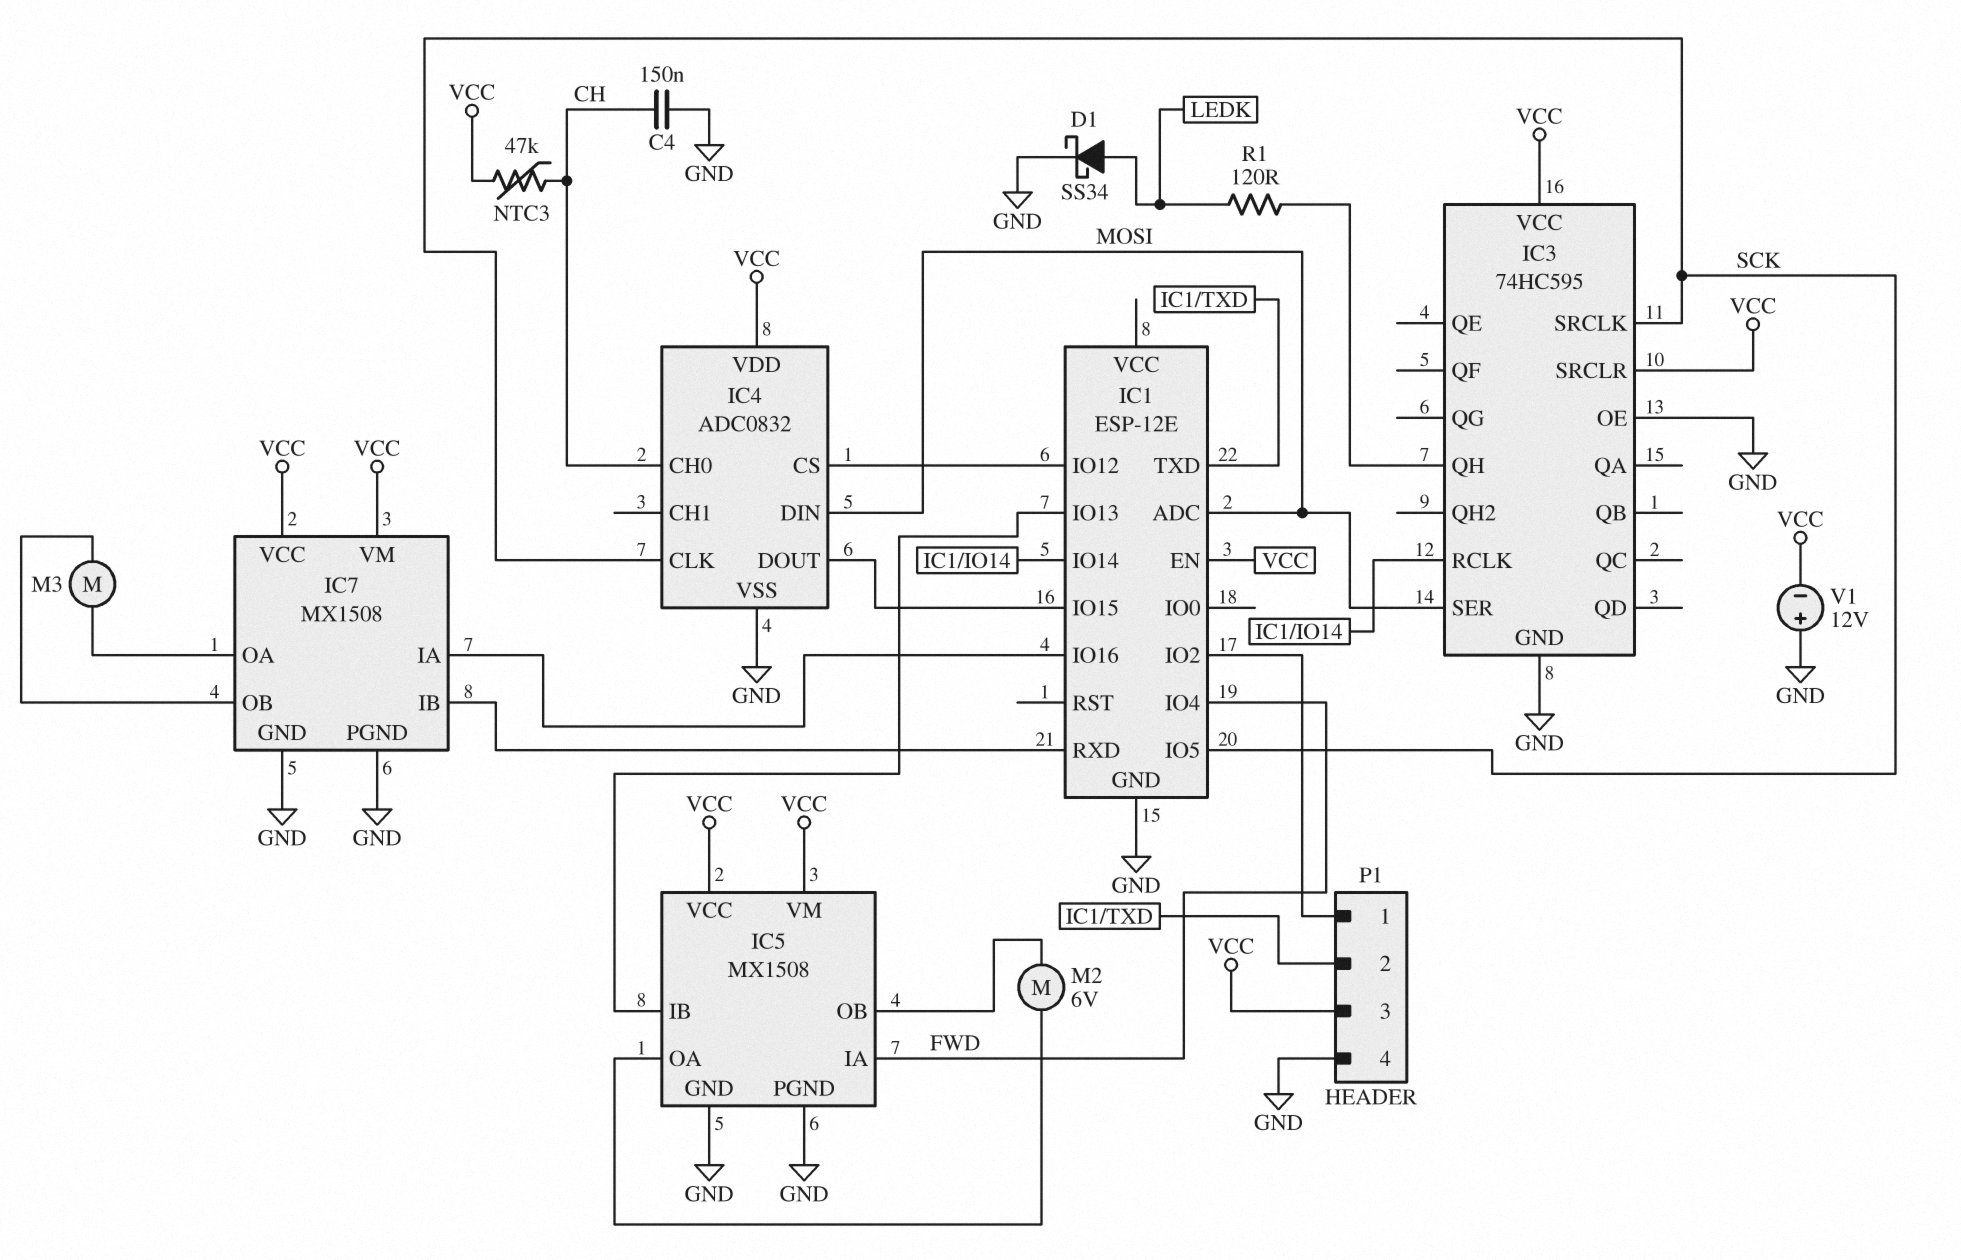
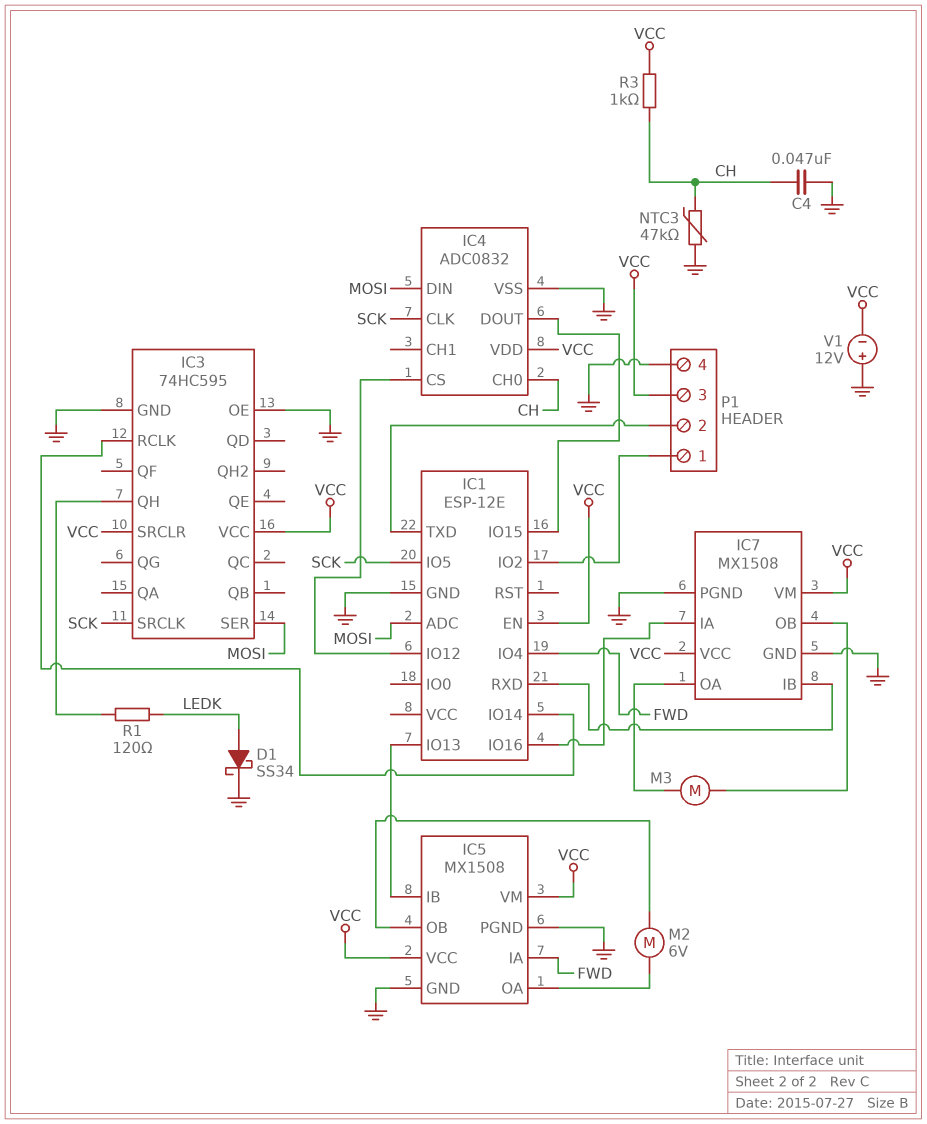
C4: 150nF (CH, GND) -> 47nF (CH, GND)
NTC3: 47k (CH, VCC) -> 47k (CH, GND)
R3: none -> 1k (CH, VCC)

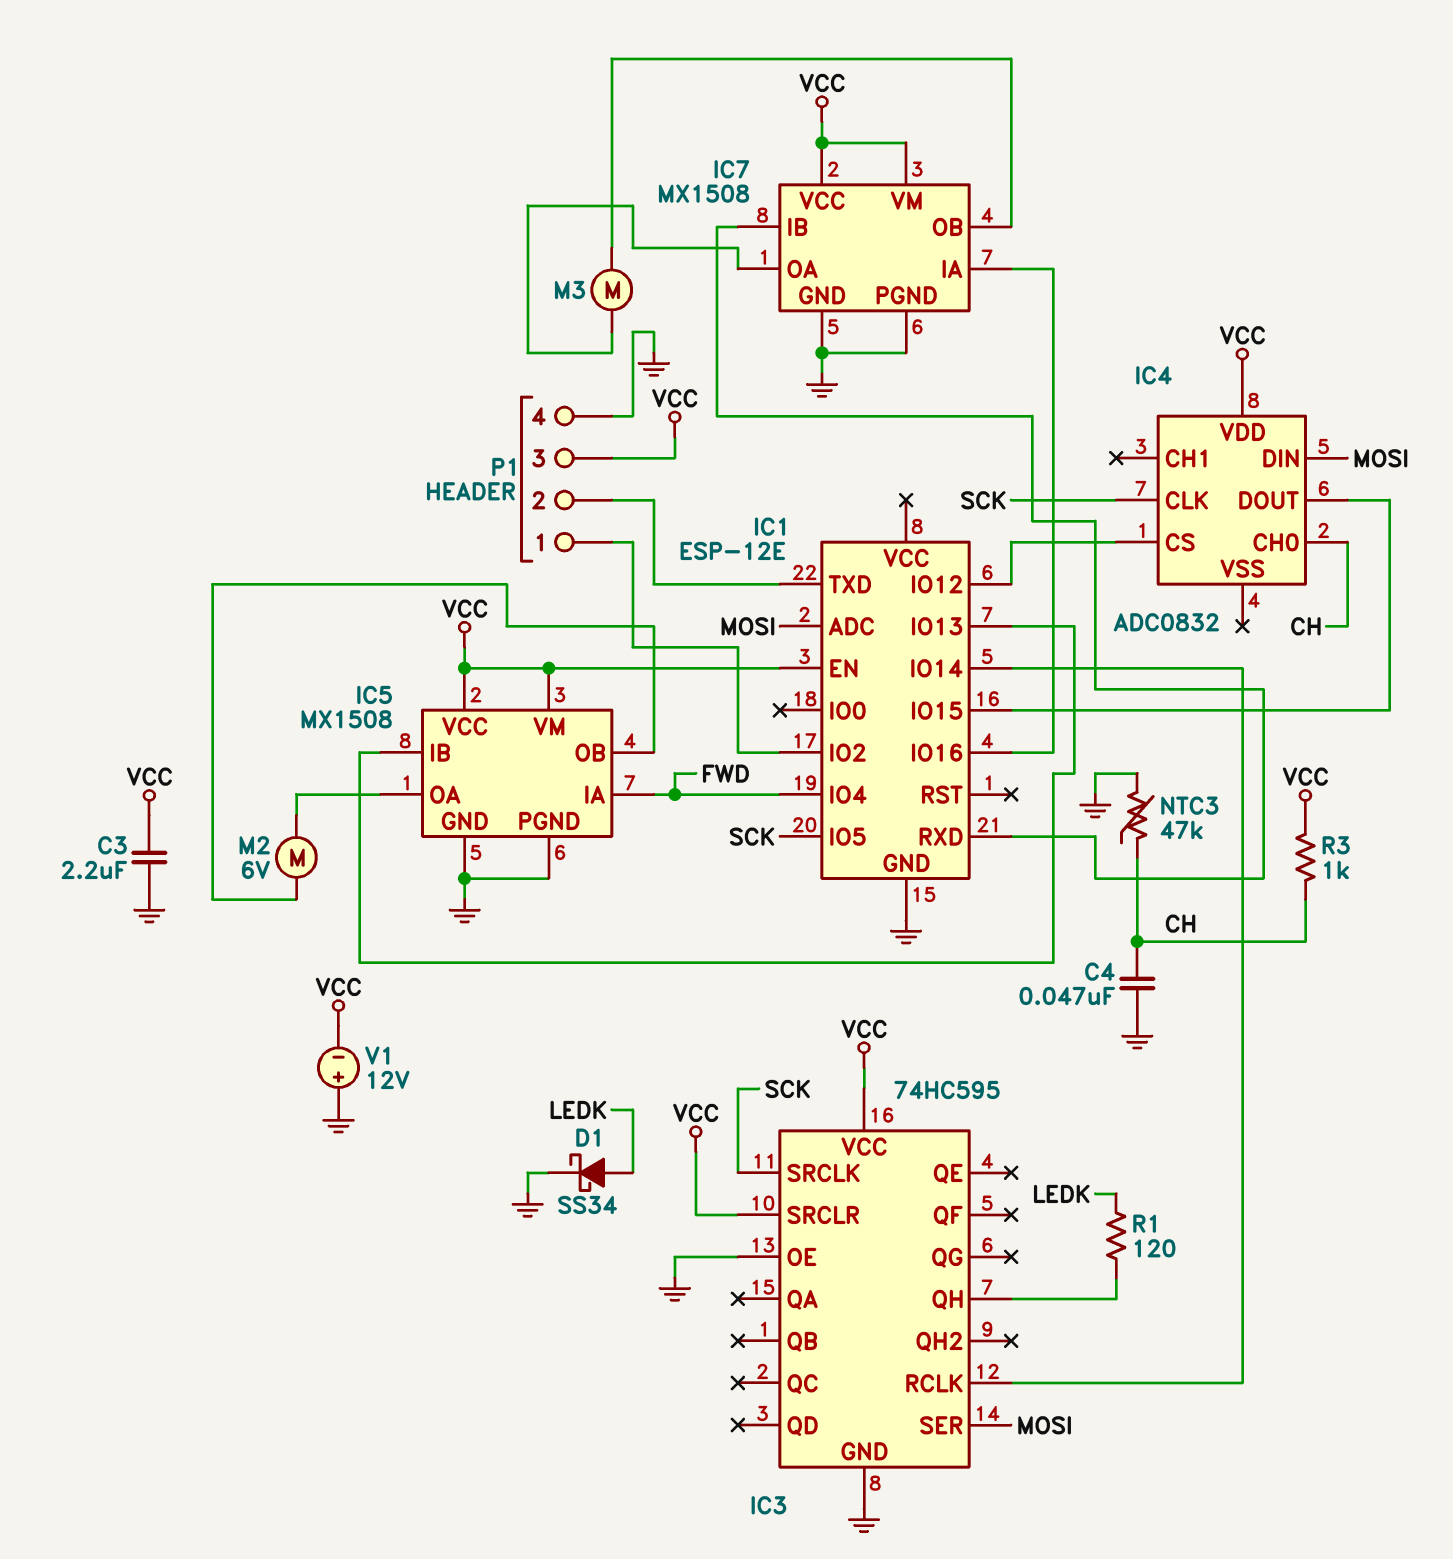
C3: none -> 2.2uF (GND, VCC)
IC4 pin VSS: GND -> none

